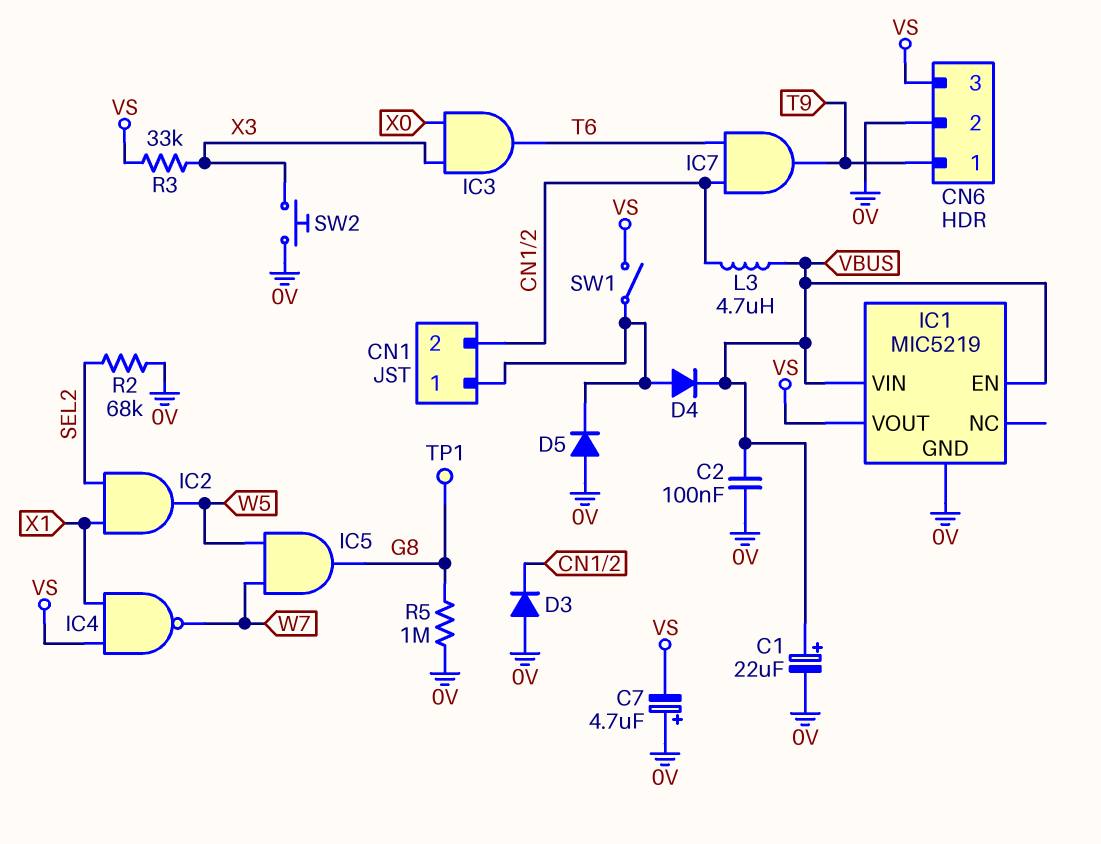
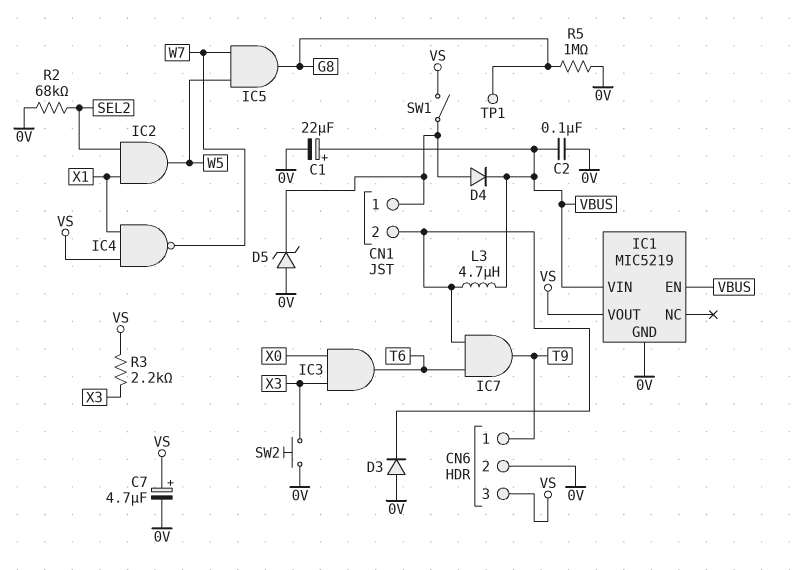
C7: 4.7uF (plus 0V, minus VS) -> 4.7uF (plus VS, minus 0V)
D5: diode (A 0V, K CN1/1) -> zener (A 0V, K CN1/1)
R3: 33k (VS, X3) -> 2.2k (VS, X3)

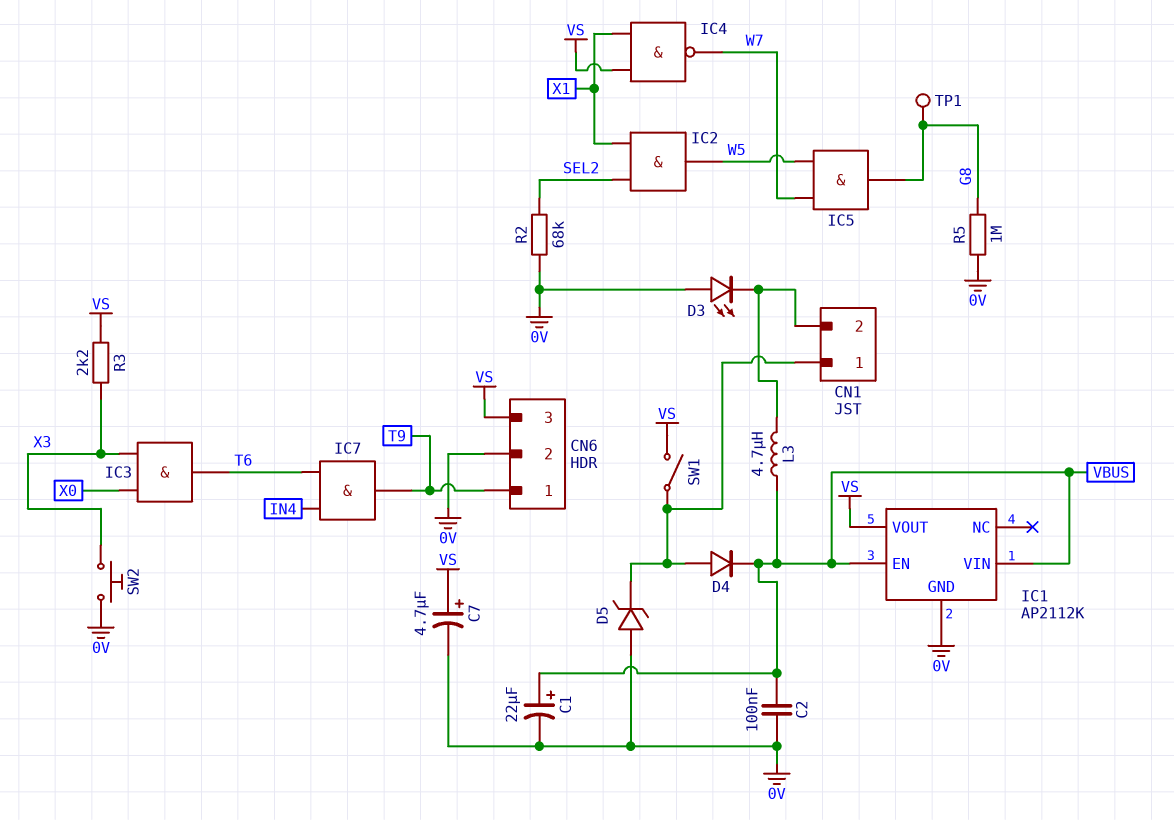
D3: diode (A 0V, K CN1/2) -> LED (A 0V, K CN1/2)
IC1: MIC5219 -> AP2112K
IC7: AND (in CN1/2, in T6, out T9) -> AND (in IN4, in T6, out T9)

